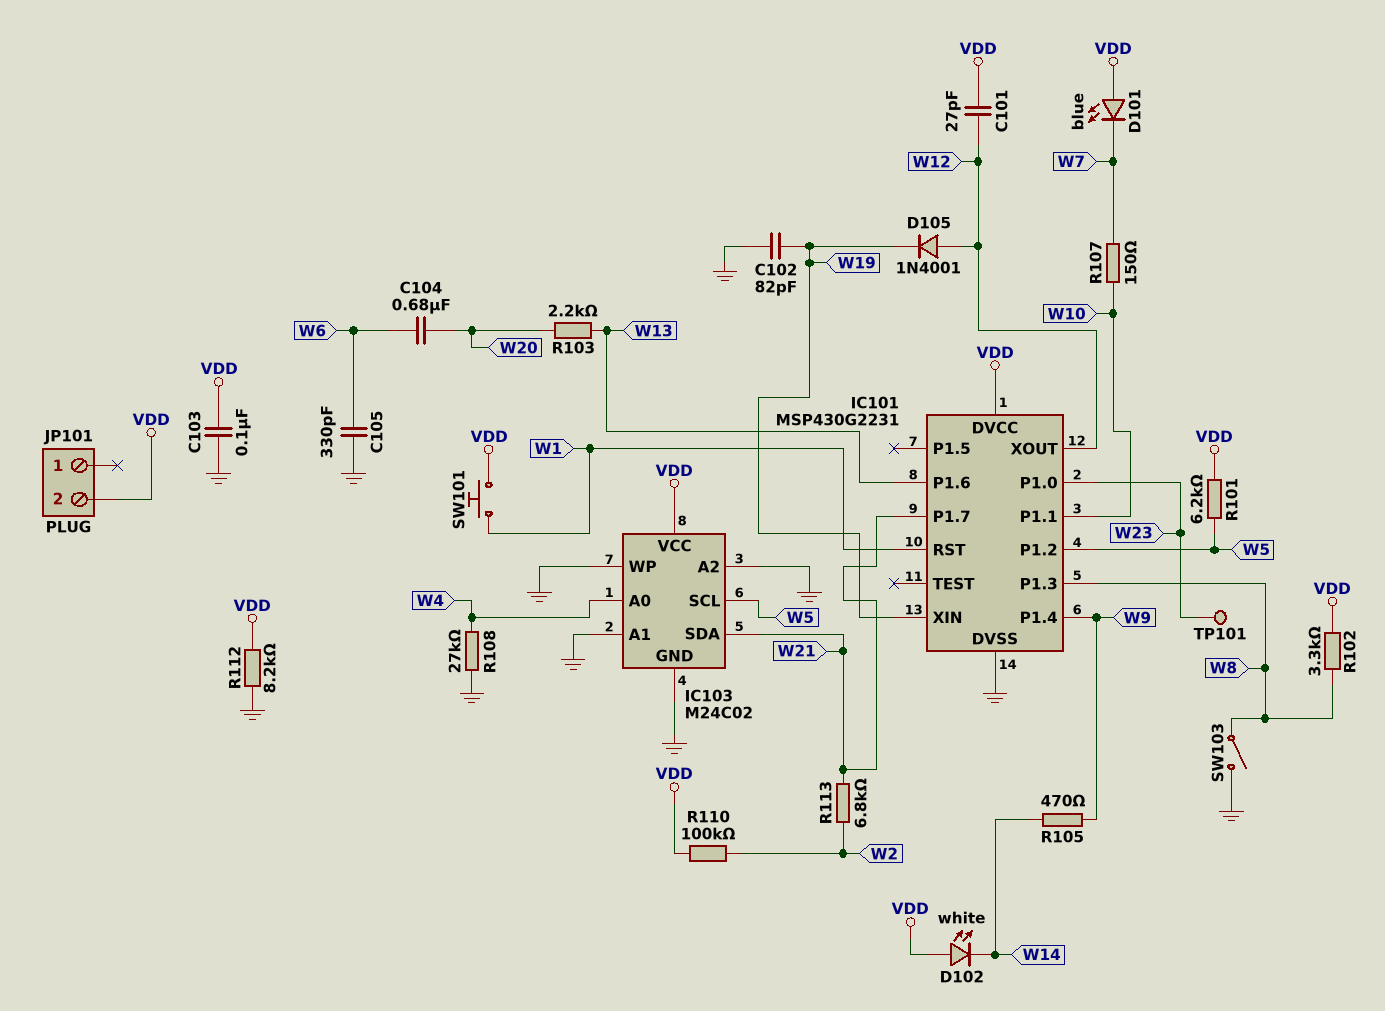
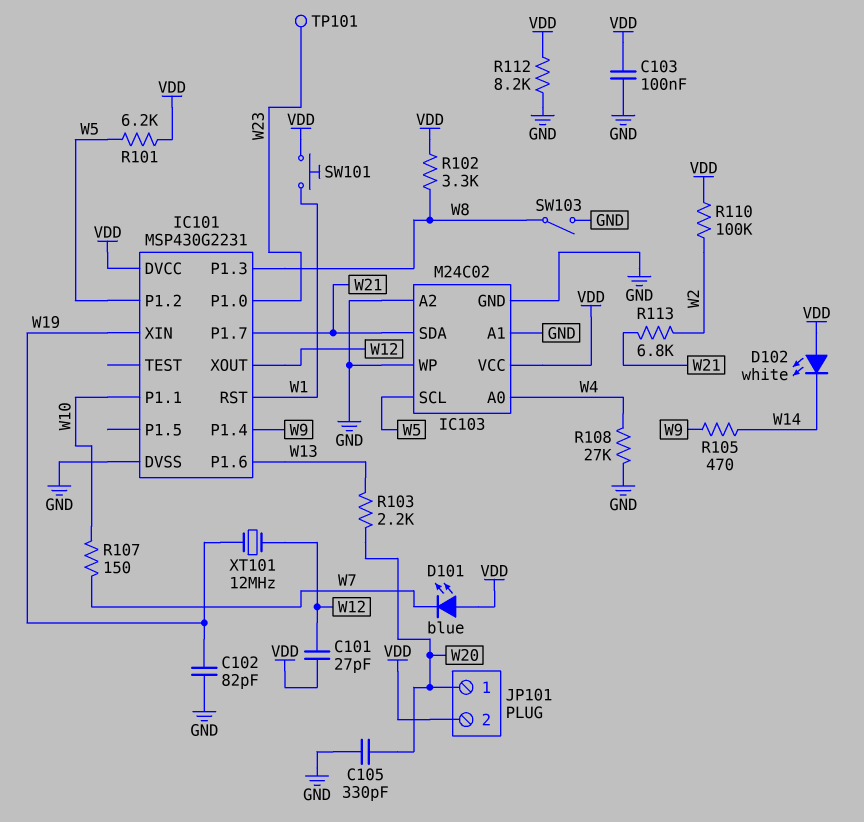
C104: 680nF (W6, W20) -> none
C105: 330pF (GND, W6) -> 330pF (GND, W20)
D105: diode 1N4001 (A W12, K W19) -> none
JP101 pin 1: none -> W20
XT101: none -> 12MHz (W12, W19)

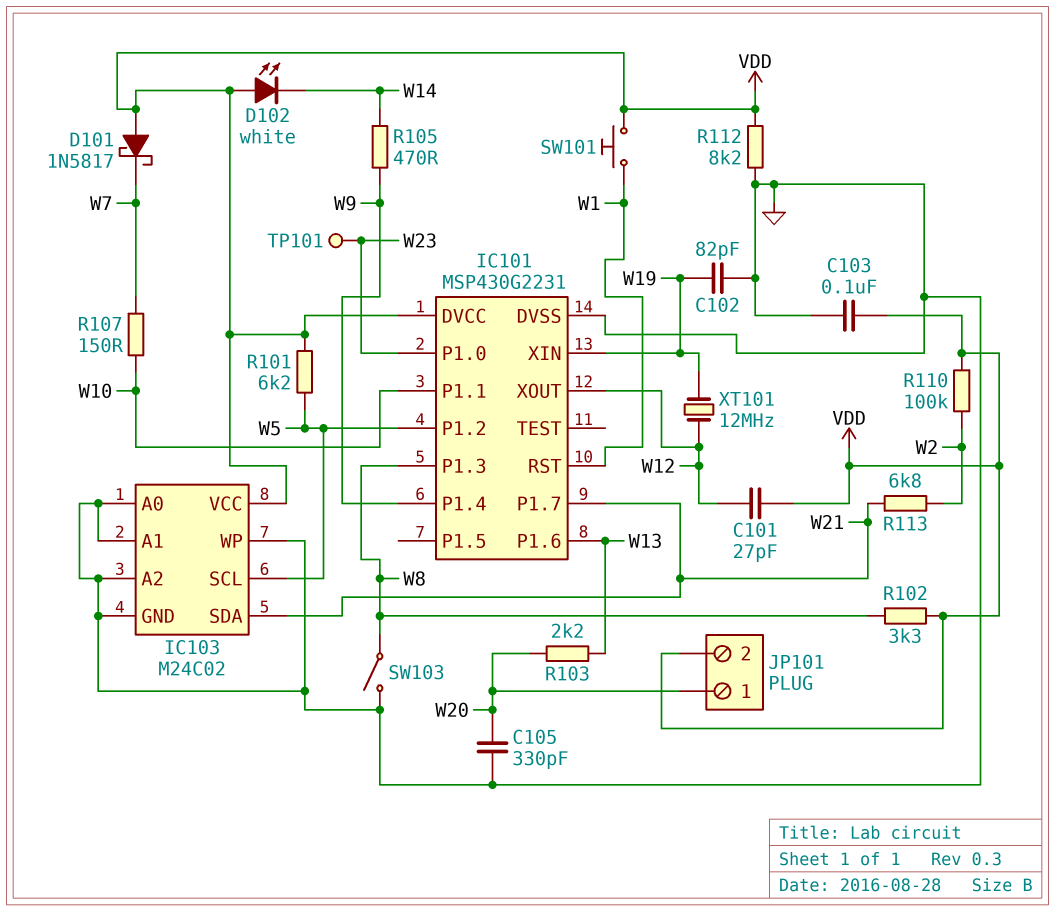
D101: LED blue (A VDD, K W7) -> schottky 1N5817 (A VDD, K W7)
IC103 pin A0: W4 -> GND
R108: 27k (GND, W4) -> none

